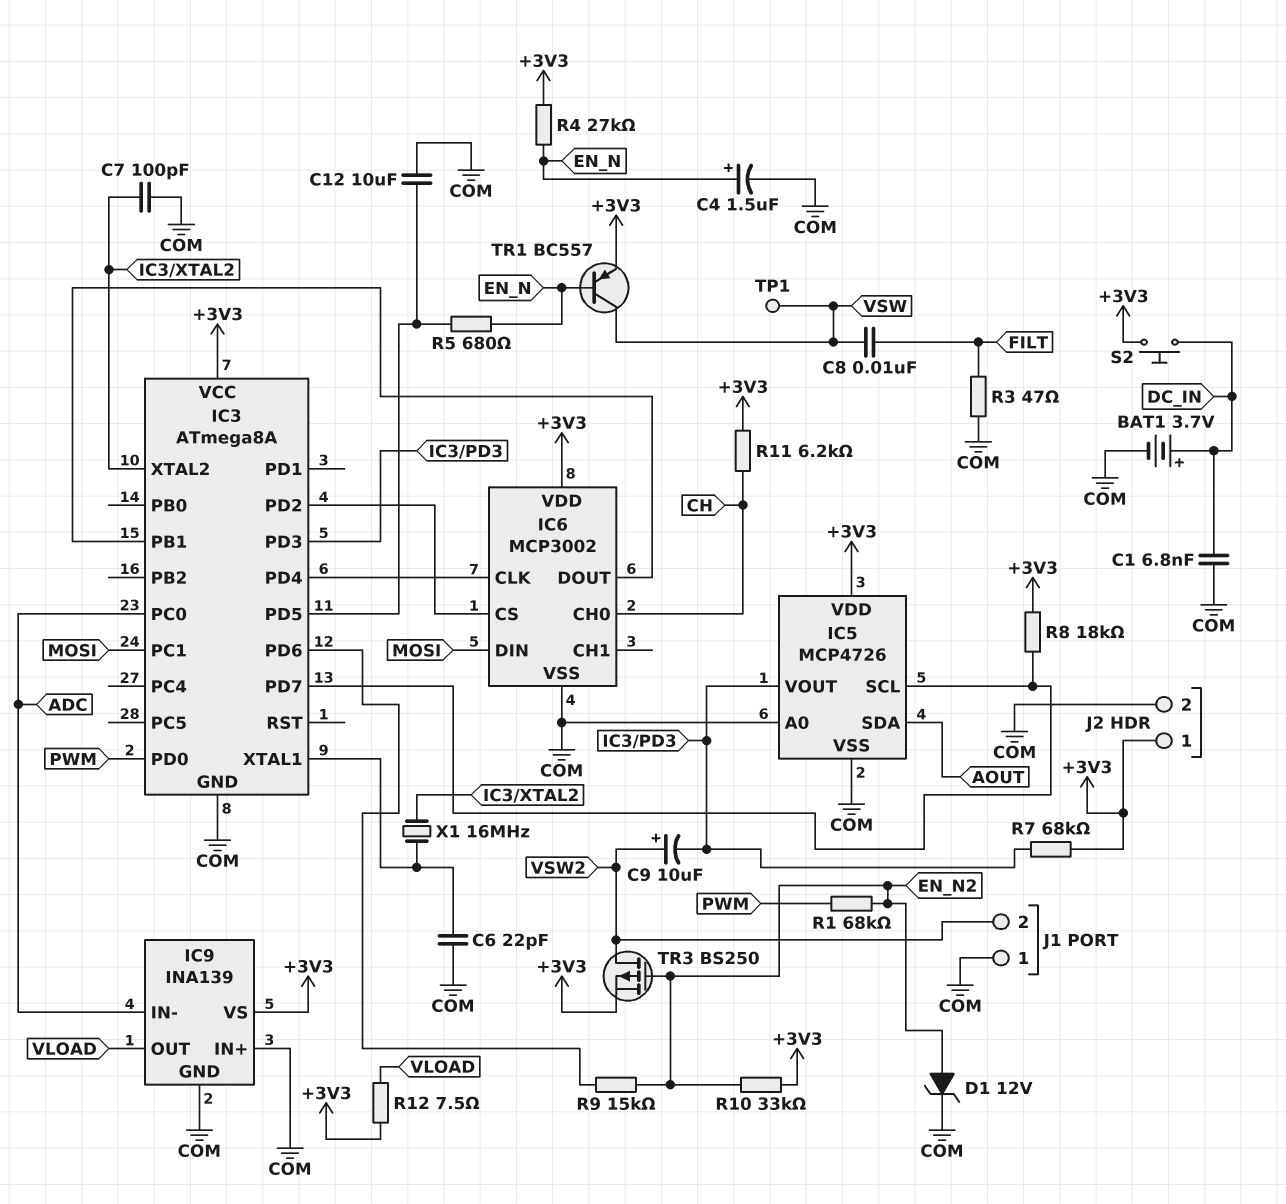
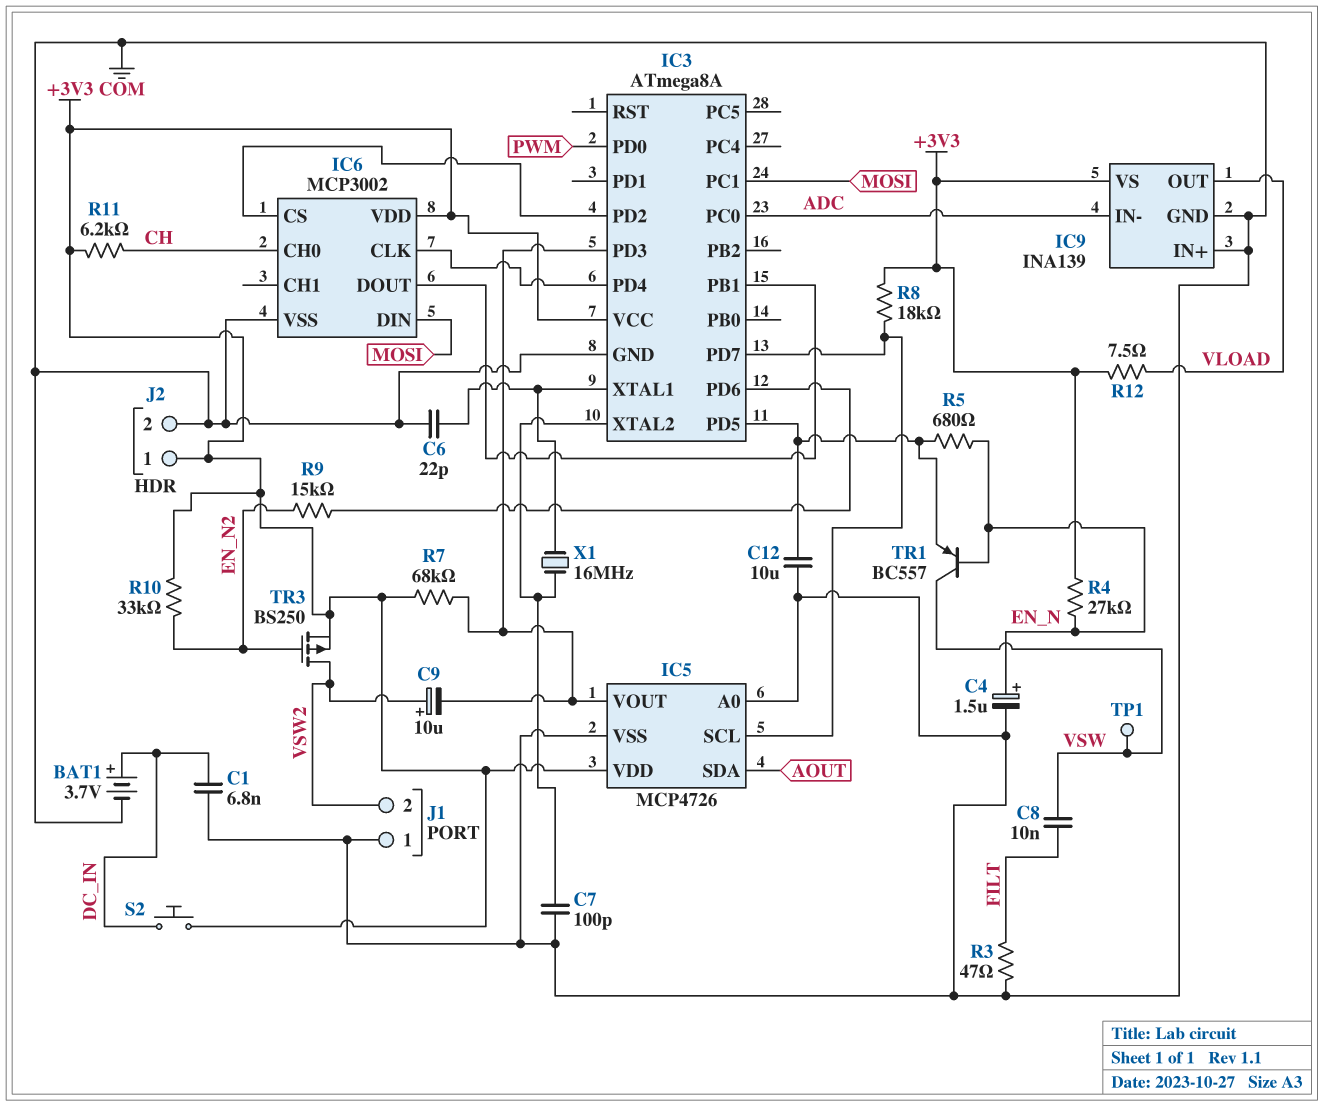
D1: zener 12V (A EN_N2, K COM) -> none
R1: 68k (EN_N2, PWM) -> none
TR1: PNP BC557 (B EN_N, C VSW, E +3V3) -> PNP BC557 (B EN_N, C VSW, E IC3/PD5)

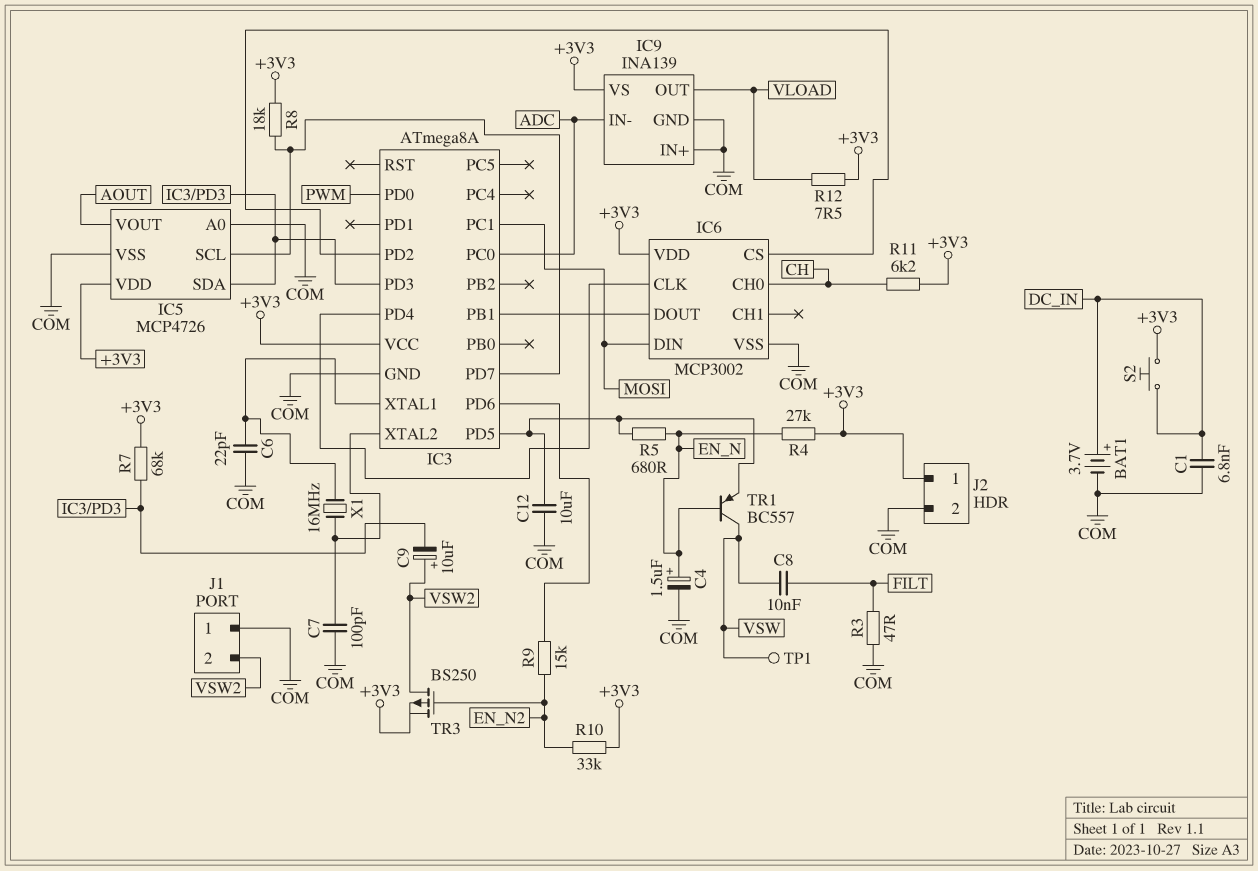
IC5 pin SDA: AOUT -> IC3/PD3
IC5 pin VOUT: IC3/PD3 -> AOUT

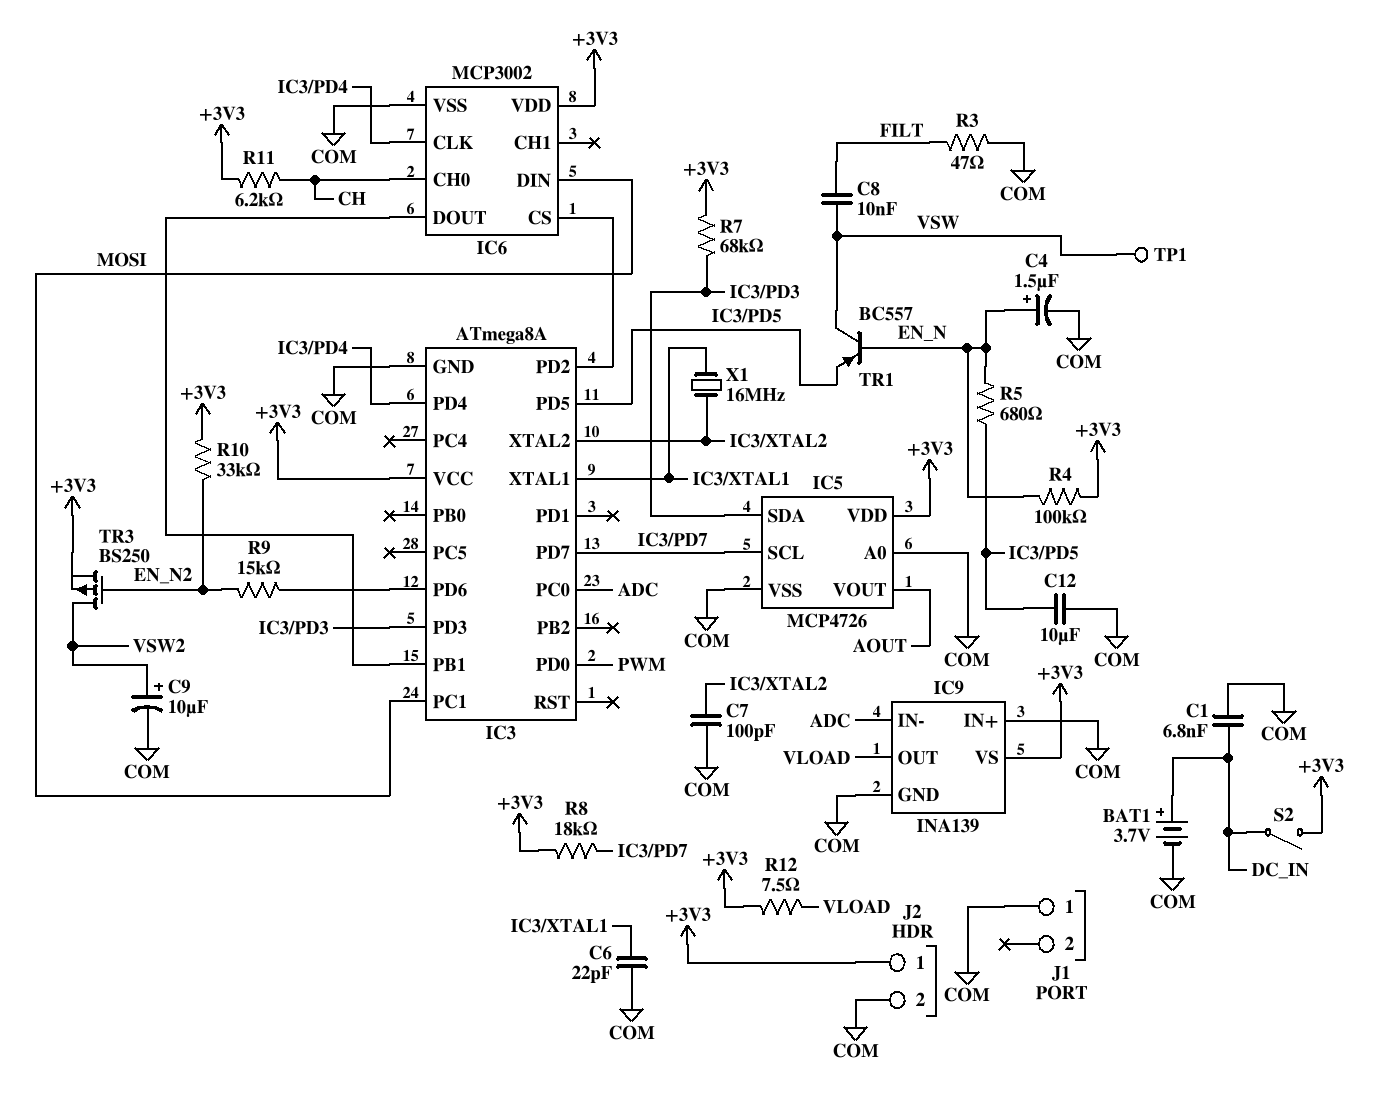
C9: 10uF (plus VSW2, minus IC3/PD3) -> 10uF (plus VSW2, minus COM)
J1 pin 2: VSW2 -> none
R4: 27k (+3V3, EN_N) -> 100k (+3V3, EN_N)
S2: button (+3V3, DC_IN) -> switch (+3V3, DC_IN)

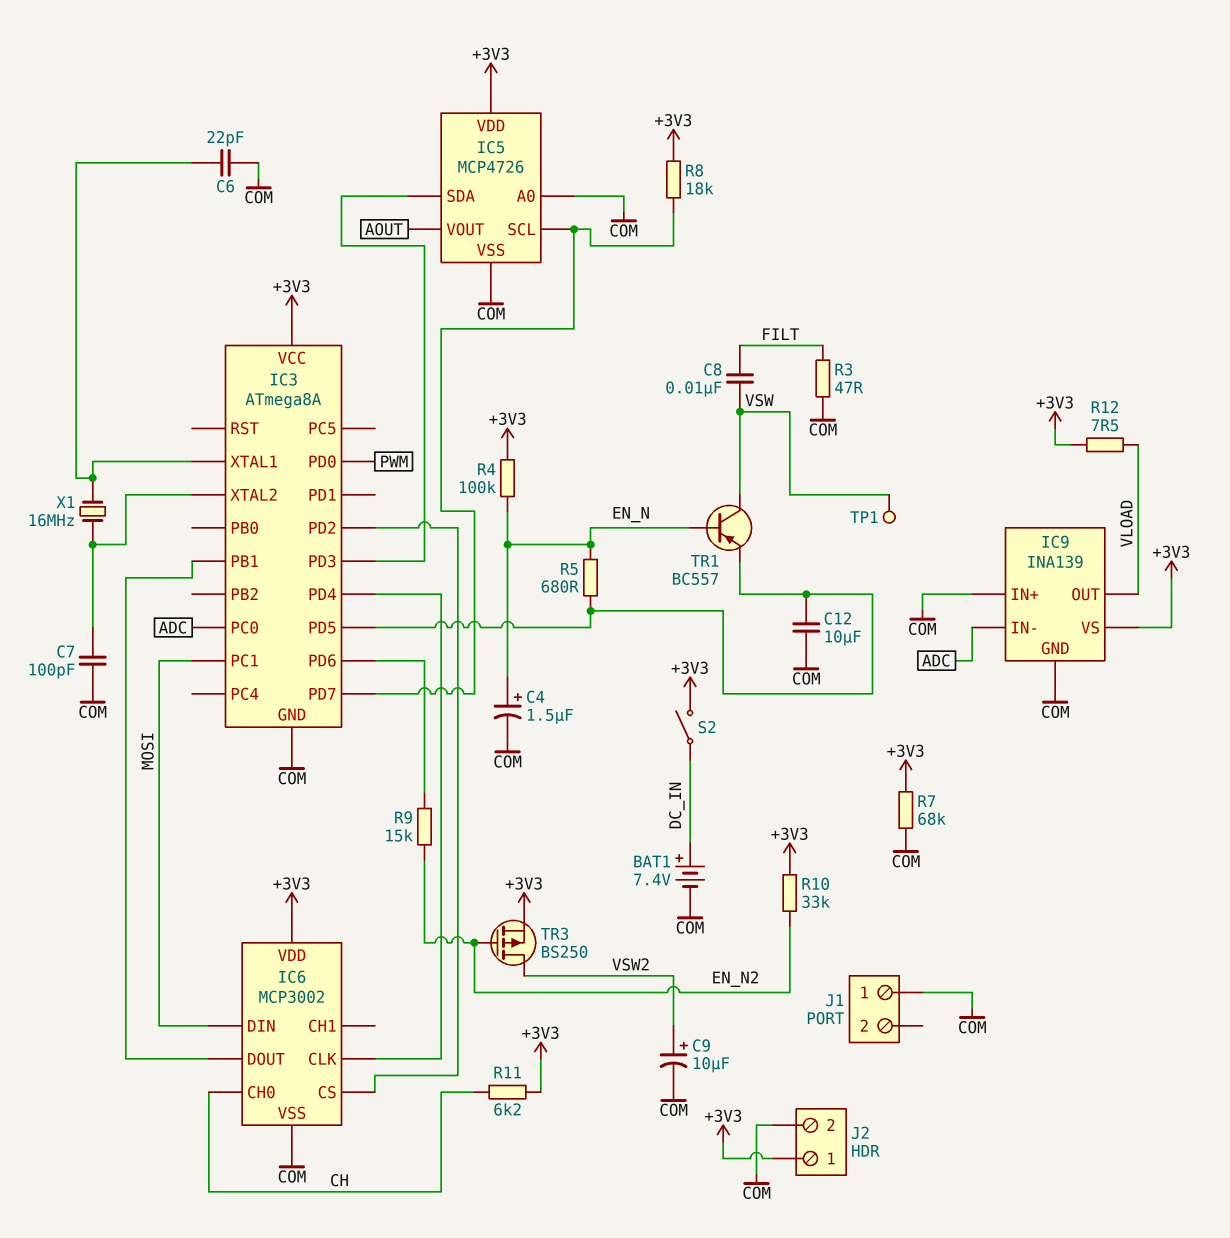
BAT1: 3.7V (plus DC_IN, minus COM) -> 7.4V (plus DC_IN, minus COM)
C1: 6.8nF (COM, DC_IN) -> none
R7: 68k (+3V3, IC3/PD3) -> 68k (+3V3, COM)

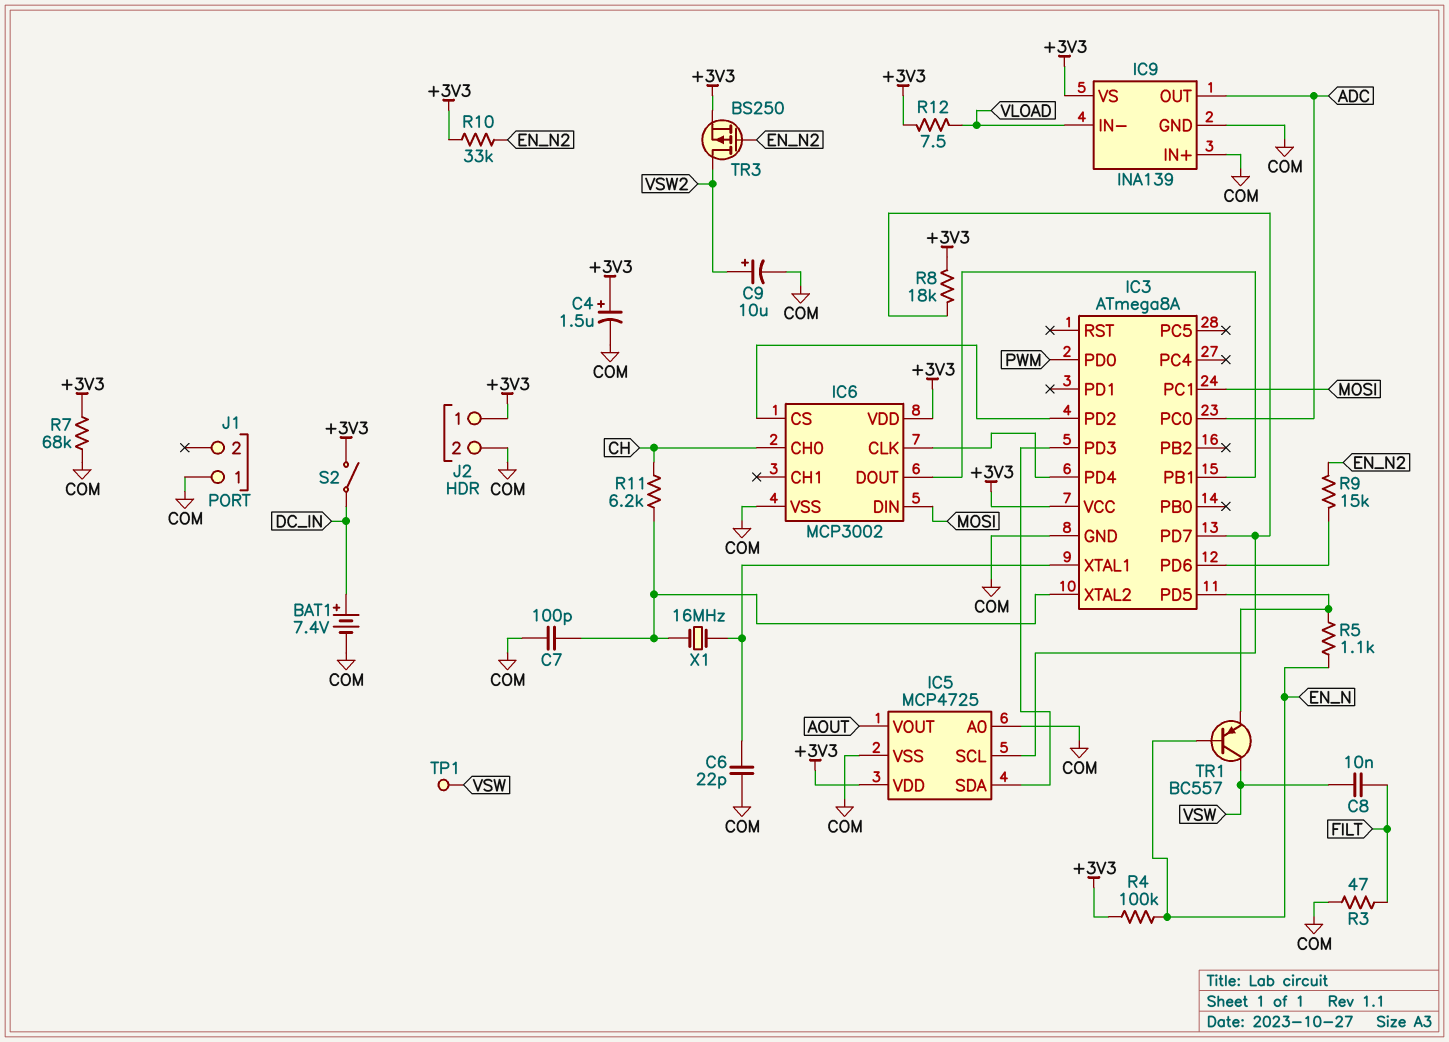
C4: 1.5uF (plus EN_N, minus COM) -> 1.5uF (plus +3V3, minus COM)
C12: 10uF (COM, IC3/PD5) -> none
IC5: MCP4726 -> MCP4725
IC9 pin IN-: ADC -> VLOAD
IC9 pin OUT: VLOAD -> ADC
R5: 680 (EN_N, IC3/PD5) -> 1.1k (EN_N, IC3/PD5)
R11: 6.2k (+3V3, CH) -> 6.2k (CH, IC3/XTAL2)

